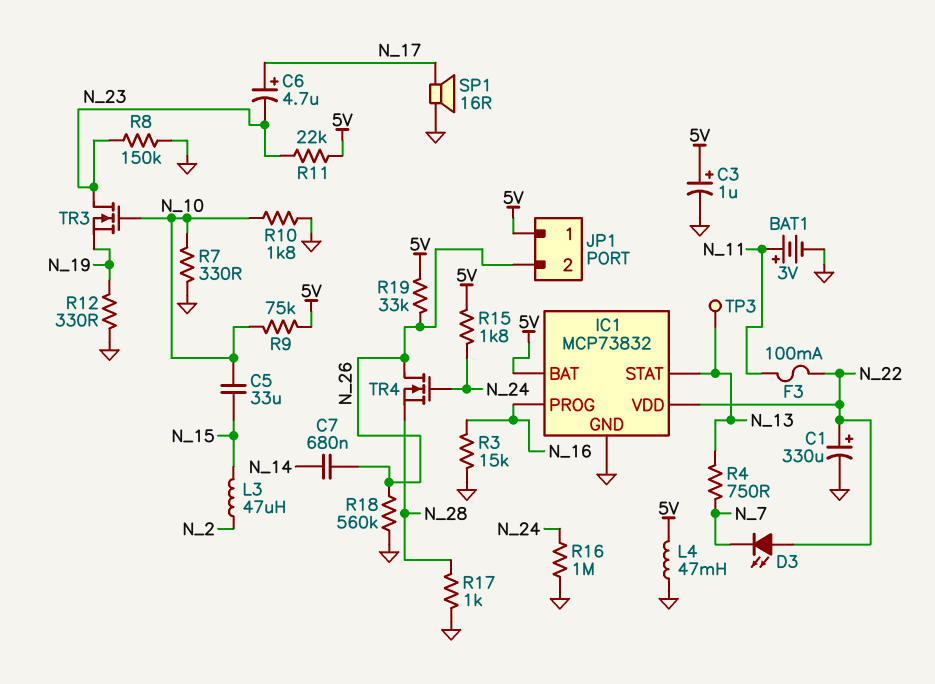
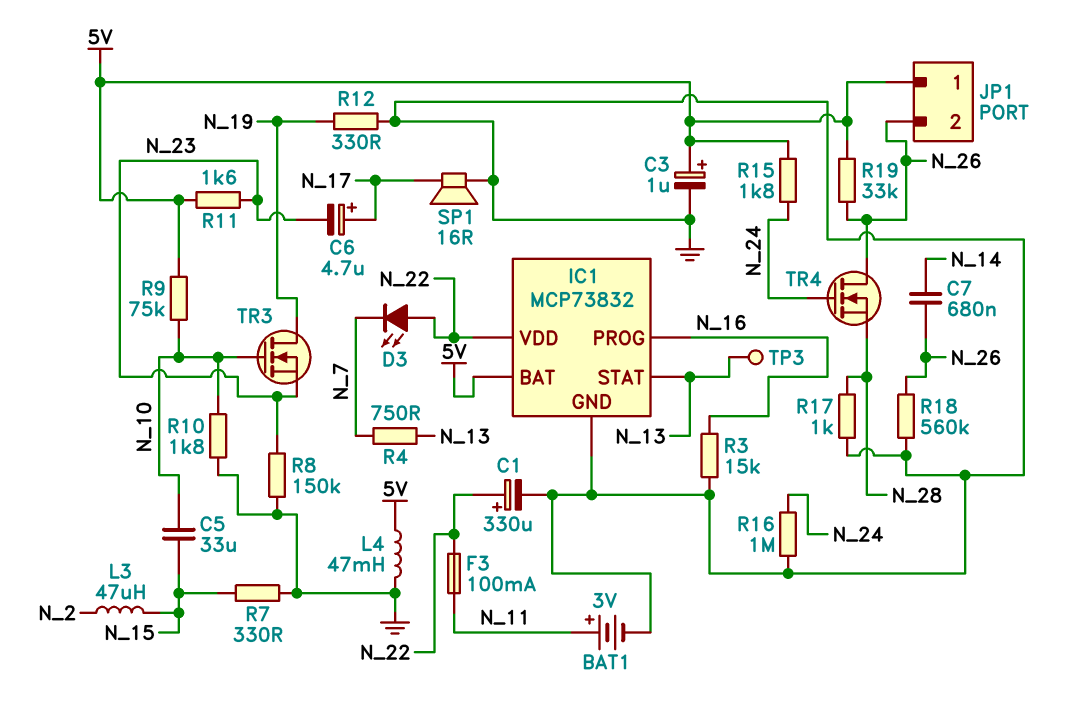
R7: 330 (GND, N_10) -> 330 (GND, N_15)
R11: 22k (5V, N_23) -> 1.6k (5V, N_23)
TR3: NMOS (G N_10, D N_23, S N_19) -> NMOS (G N_10, D N_19, S N_23)

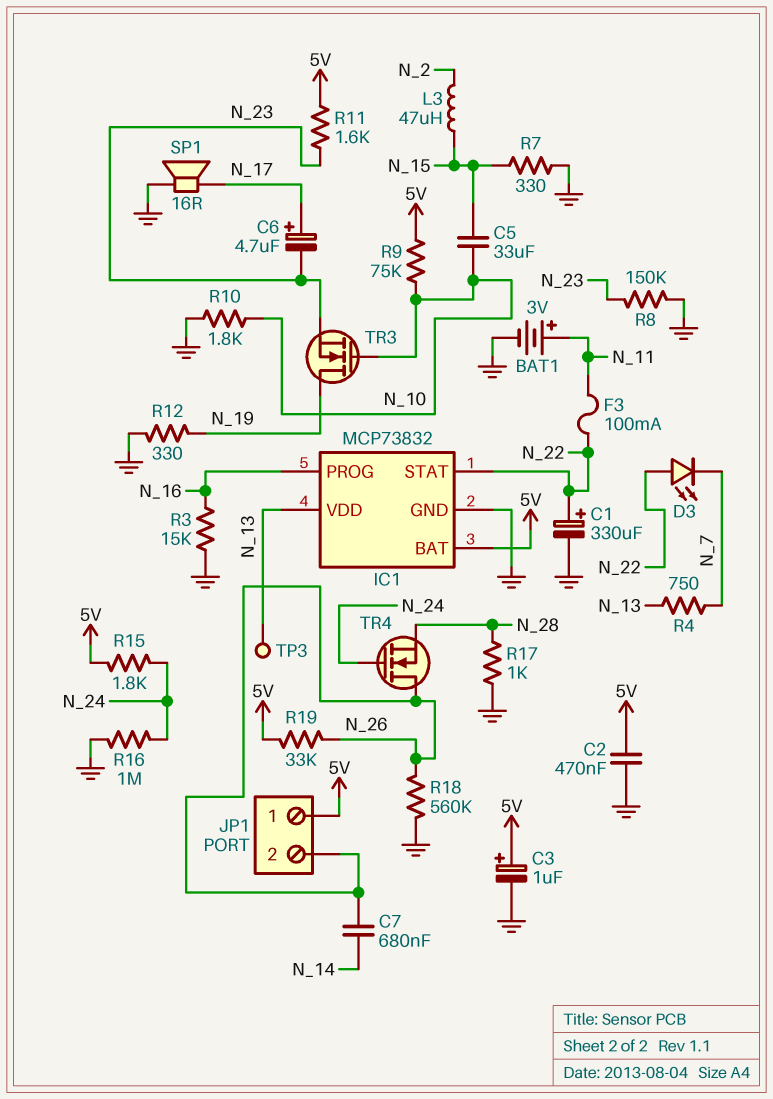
C2: none -> 470nF (5V, GND)
IC1 pin STAT: N_13 -> N_22
IC1 pin VDD: N_22 -> N_13
L4: 47mH (5V, GND) -> none

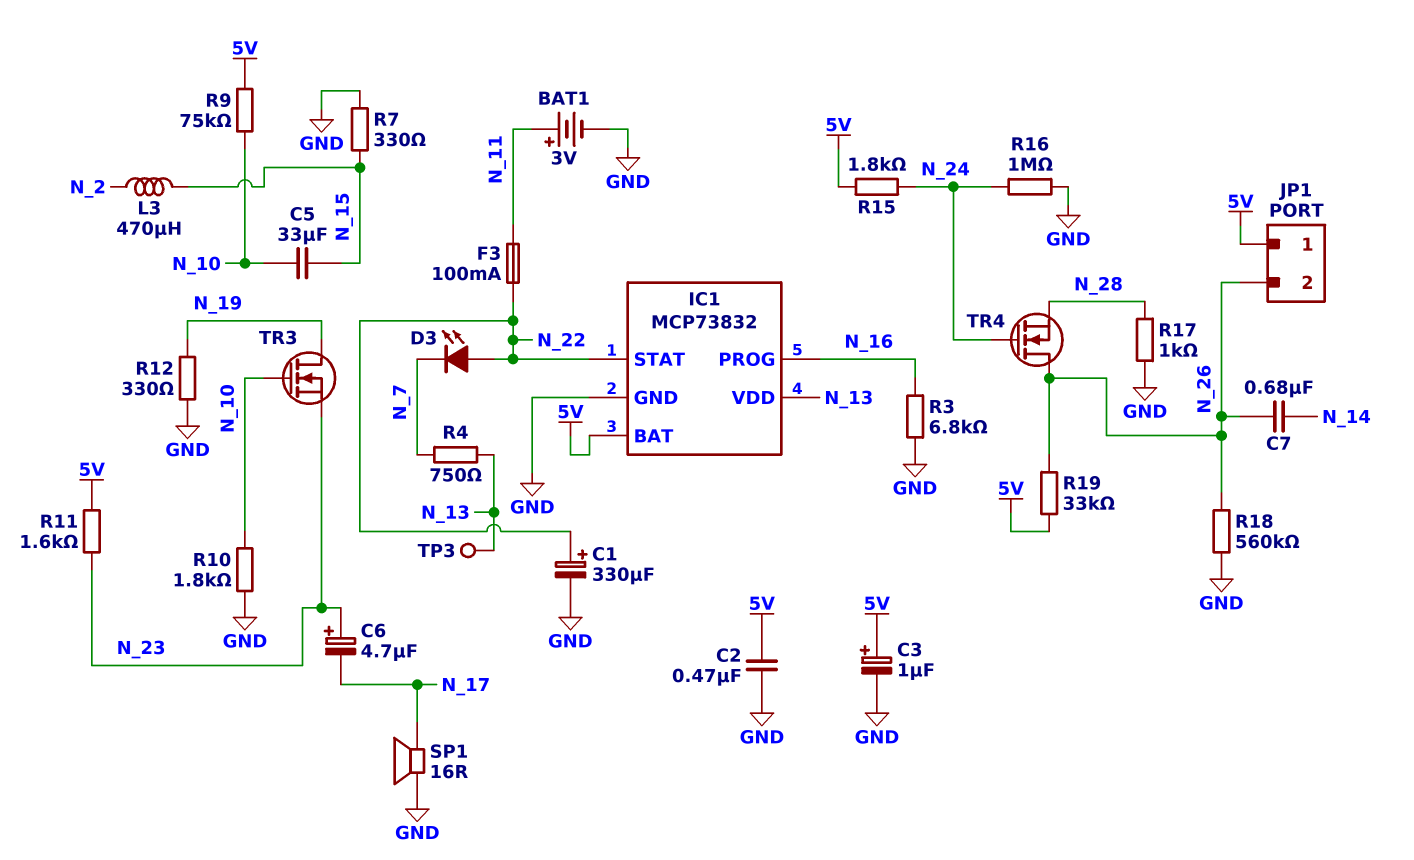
C6: 4.7uF (plus N_17, minus N_23) -> 4.7uF (plus N_23, minus N_17)
L3: 47uH (N_2, N_15) -> 470uH (N_2, N_15)
R3: 15k (GND, N_16) -> 6.8k (GND, N_16)
R8: 150k (GND, N_23) -> none

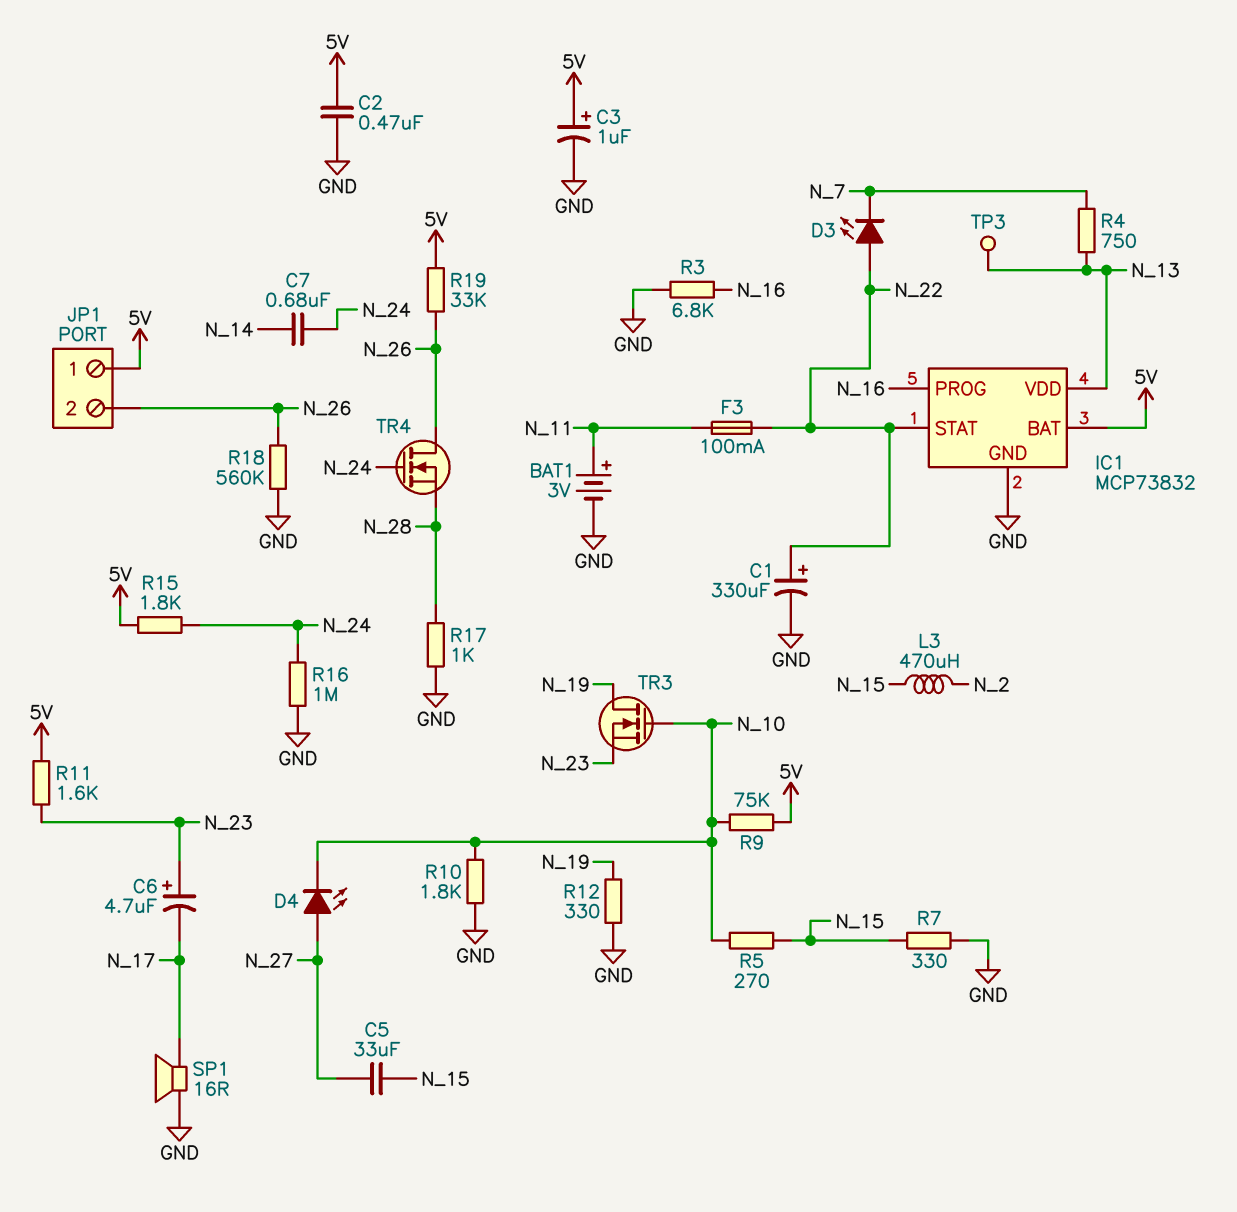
C5: 33uF (N_10, N_15) -> 33uF (N_15, N_27)
C7: 680nF (N_14, N_26) -> 680nF (N_14, N_24)
D4: none -> LED (A N_27, K N_10)
R5: none -> 270 (N_10, N_15)

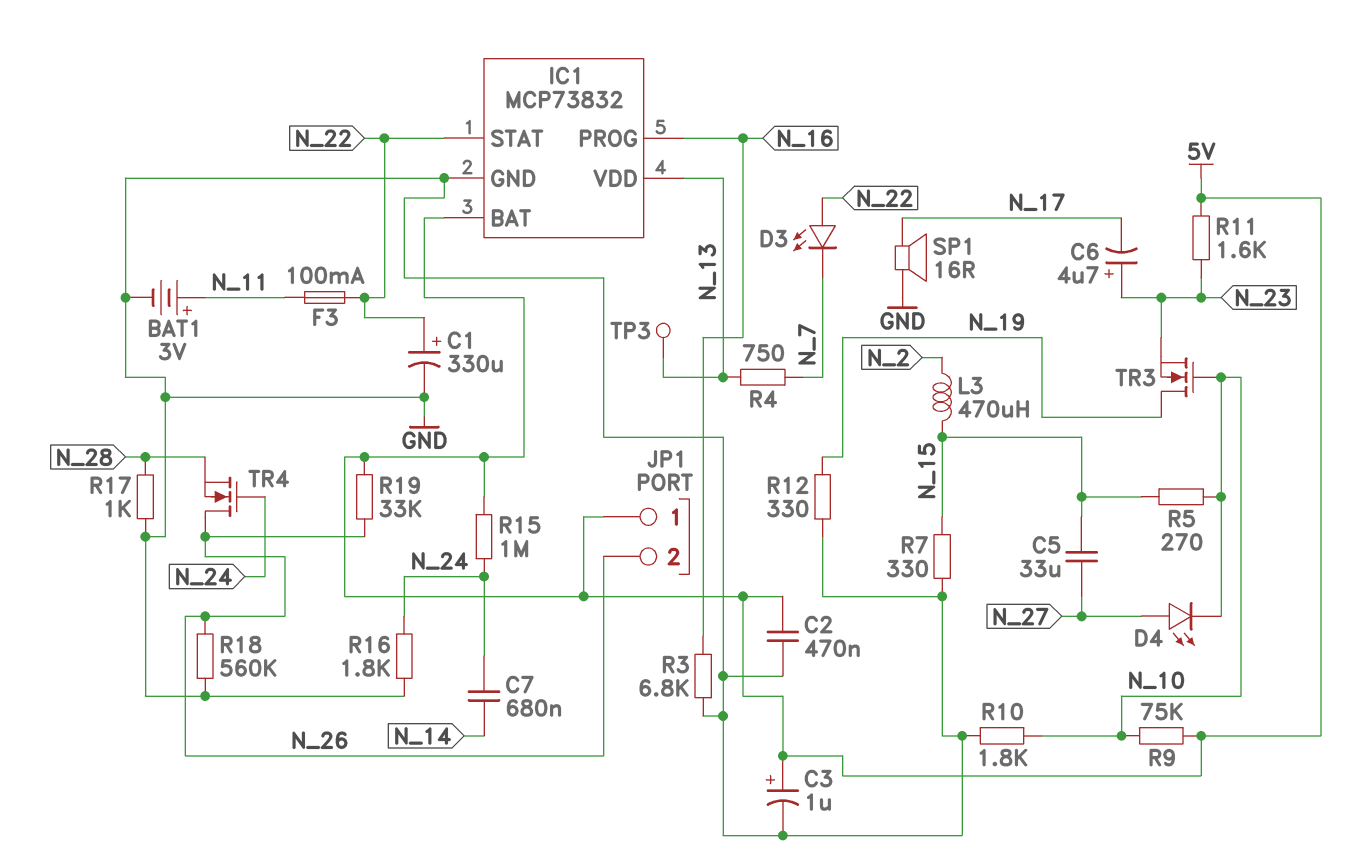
R15: 1.8k (5V, N_24) -> 1M (5V, N_24)
R16: 1M (GND, N_24) -> 1.8k (GND, N_24)

